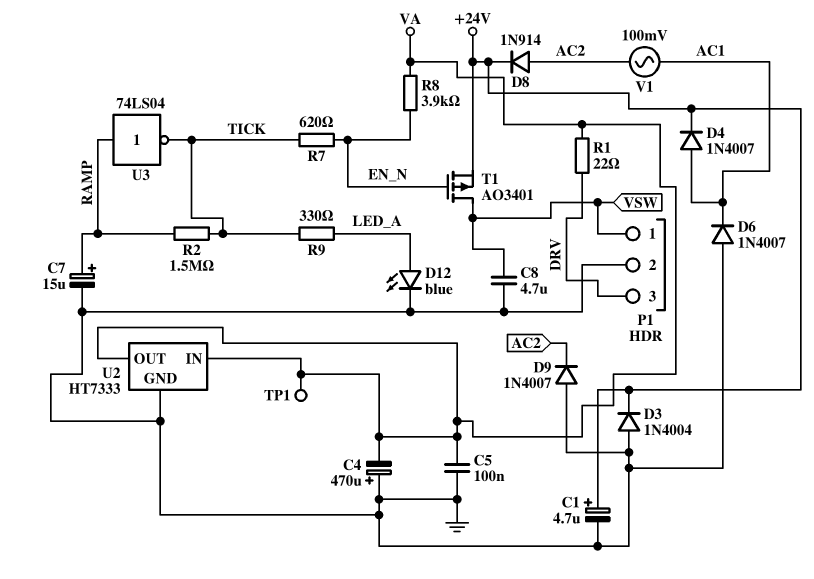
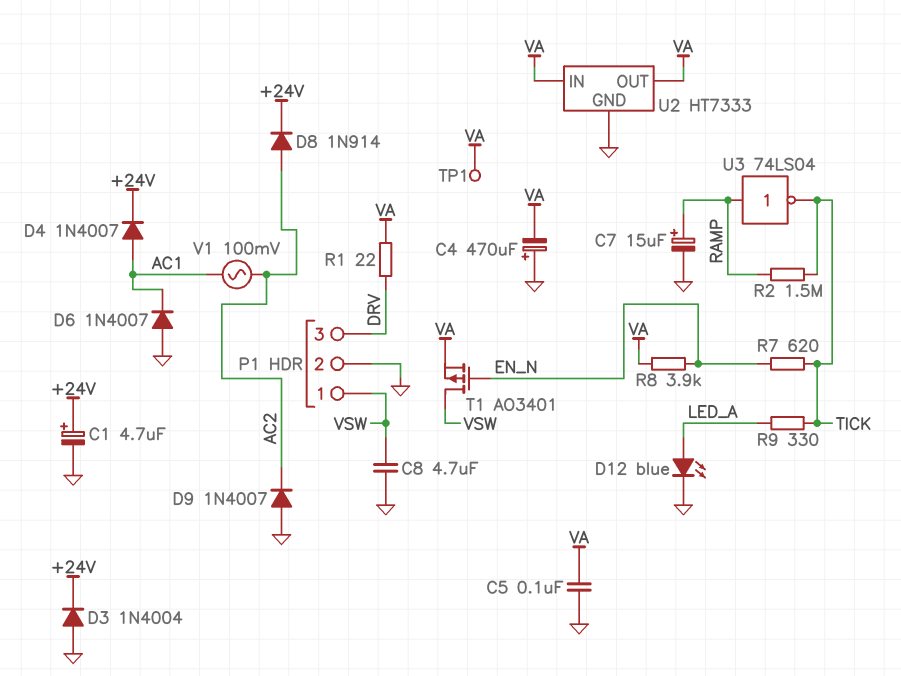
T1: PMOS AO3401 (G EN_N, D VSW, S +24V) -> PMOS AO3401 (G EN_N, D VSW, S VA)

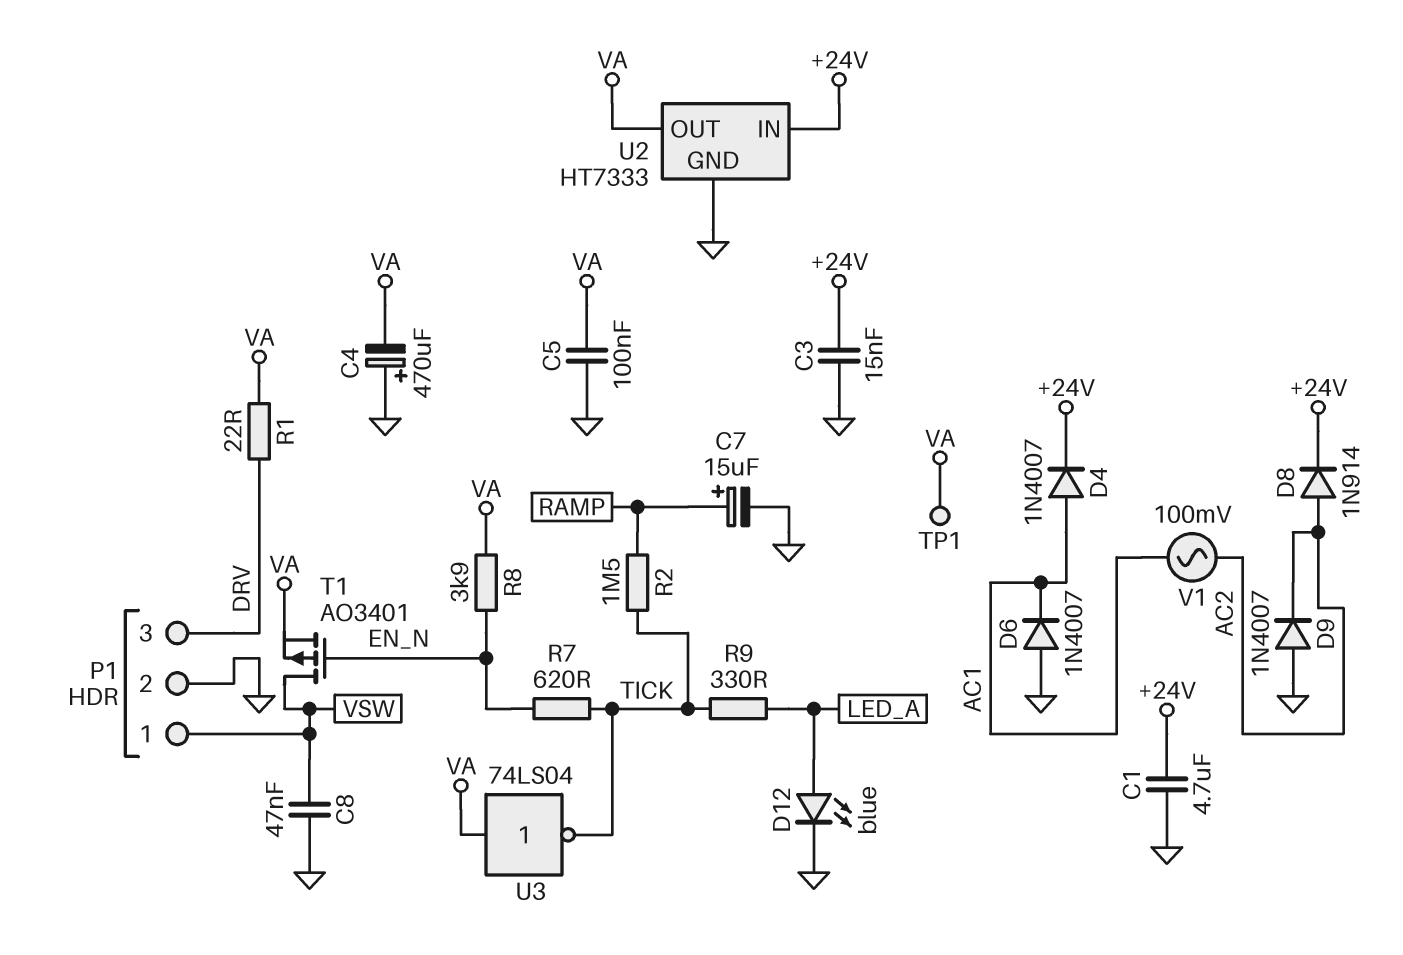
C1: 4.7uF (plus +24V, minus GND) -> 4.7uF (+24V, GND)
C3: none -> 15nF (+24V, GND)
C8: 4.7uF (GND, VSW) -> 47nF (GND, VSW)
D3: diode 1N4004 (A GND, K +24V) -> none
U2 pin IN: VA -> +24V
U3: NOT 74LS04 (in RAMP, out TICK) -> NOT 74LS04 (in VA, out TICK)

